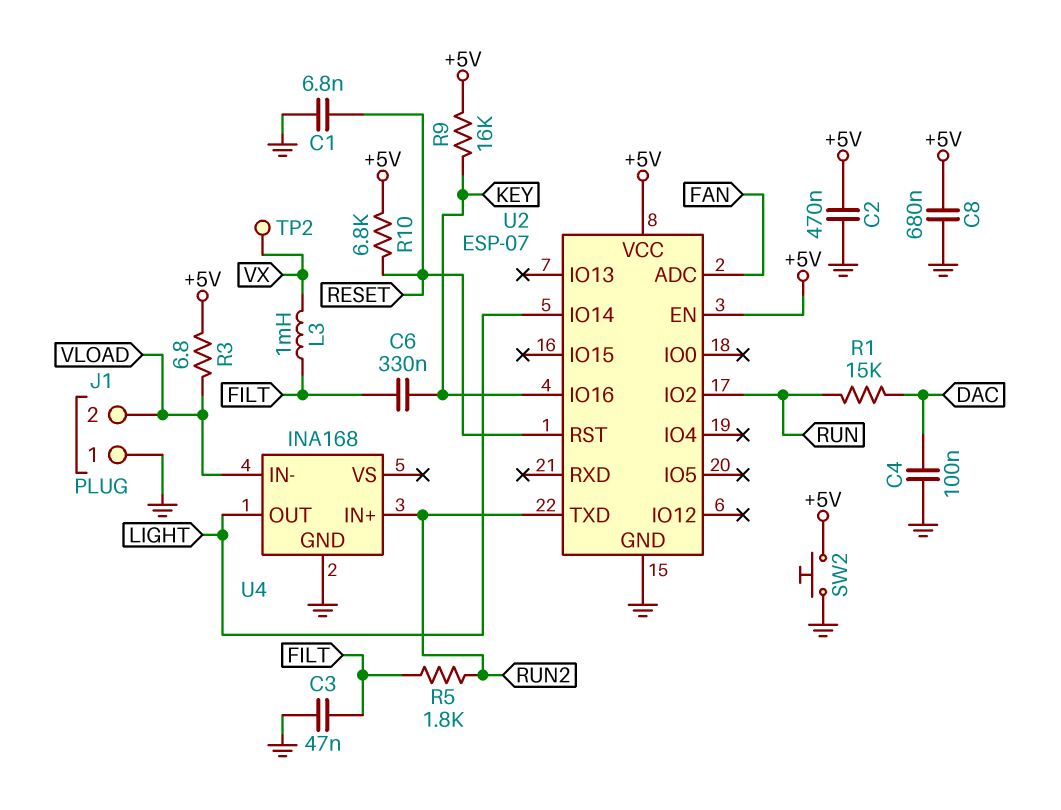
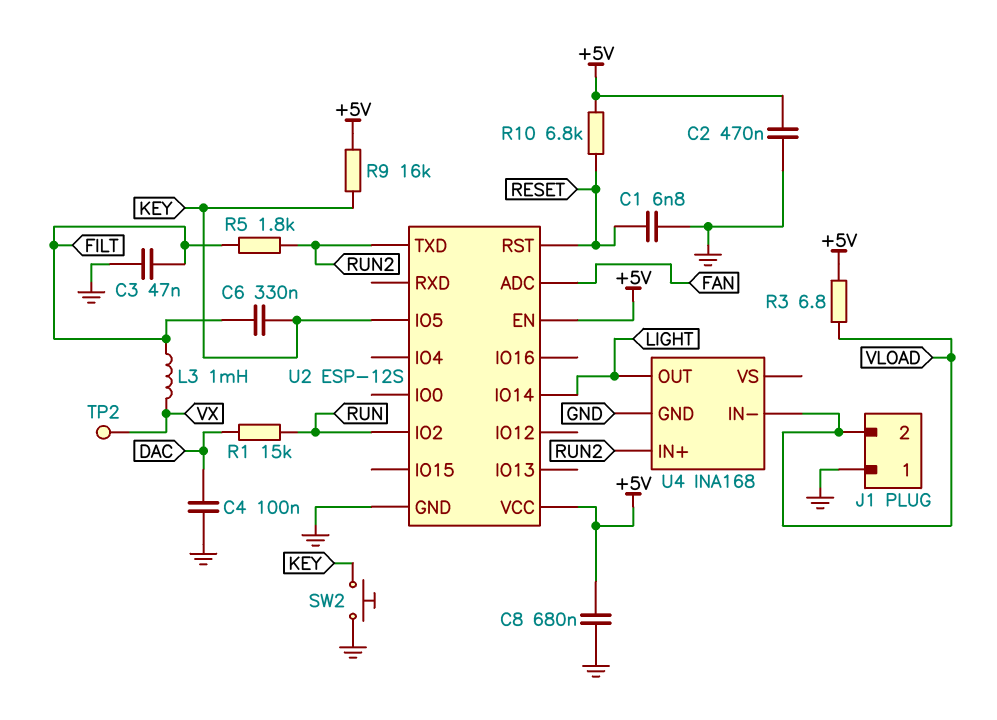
SW2: button (+5V, GND) -> button (GND, KEY)
U2: ESP-07 -> ESP-12S
U2 pin IO5: none -> KEY
U2 pin IO16: KEY -> none

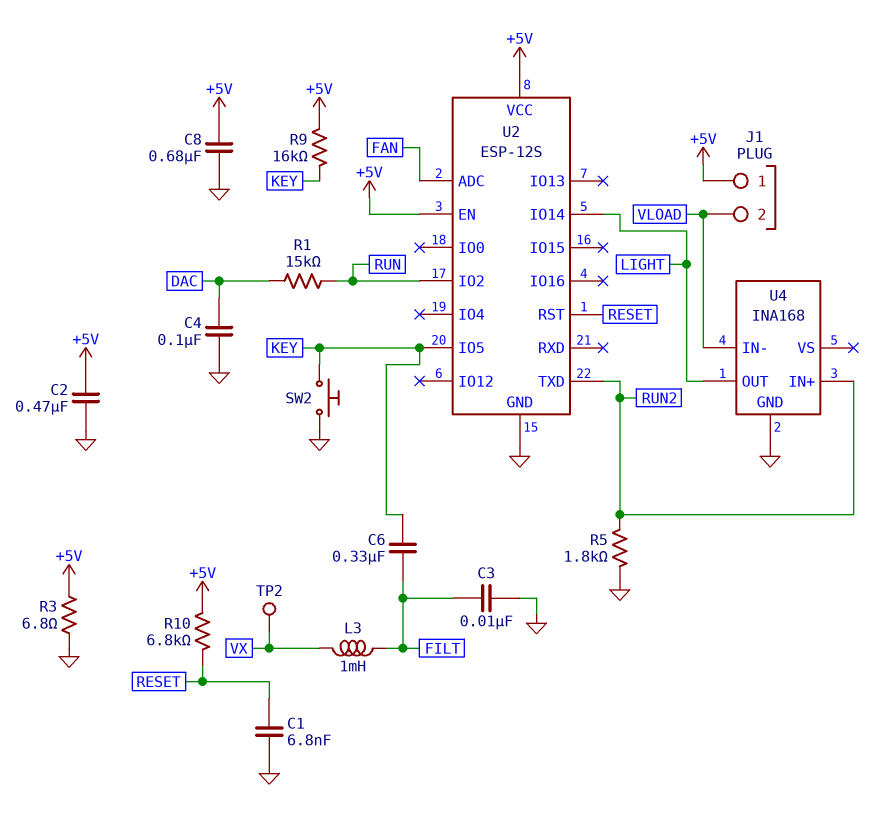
C3: 47nF (FILT, GND) -> 10nF (FILT, GND)
J1 pin 1: GND -> +5V
R3: 6.8 (+5V, VLOAD) -> 6.8 (+5V, GND)
R5: 1.8k (FILT, RUN2) -> 1.8k (GND, RUN2)

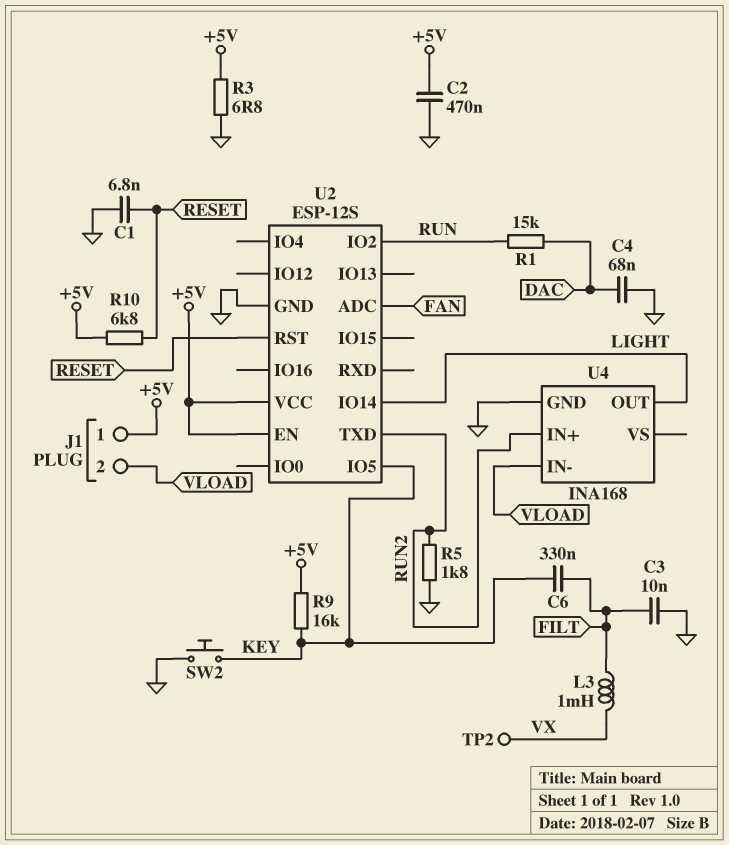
C4: 100nF (DAC, GND) -> 68nF (DAC, GND)
C8: 680nF (+5V, GND) -> none

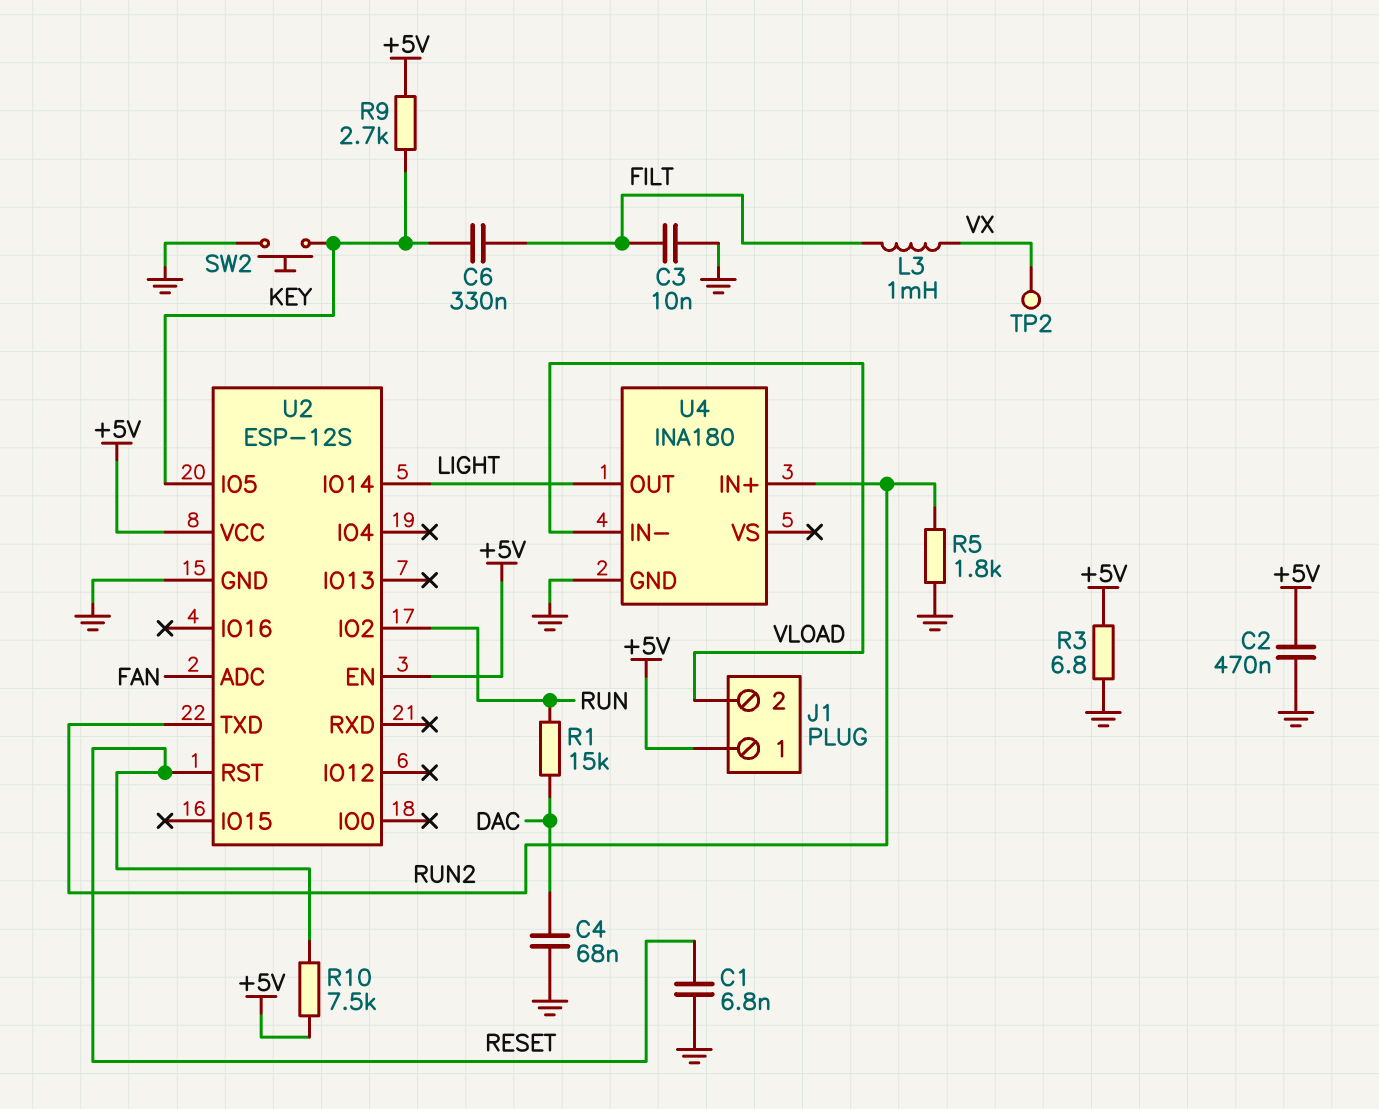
R9: 16k (+5V, KEY) -> 2.7k (+5V, KEY)
R10: 6.8k (+5V, RESET) -> 7.5k (+5V, RESET)
U4: INA168 -> INA180

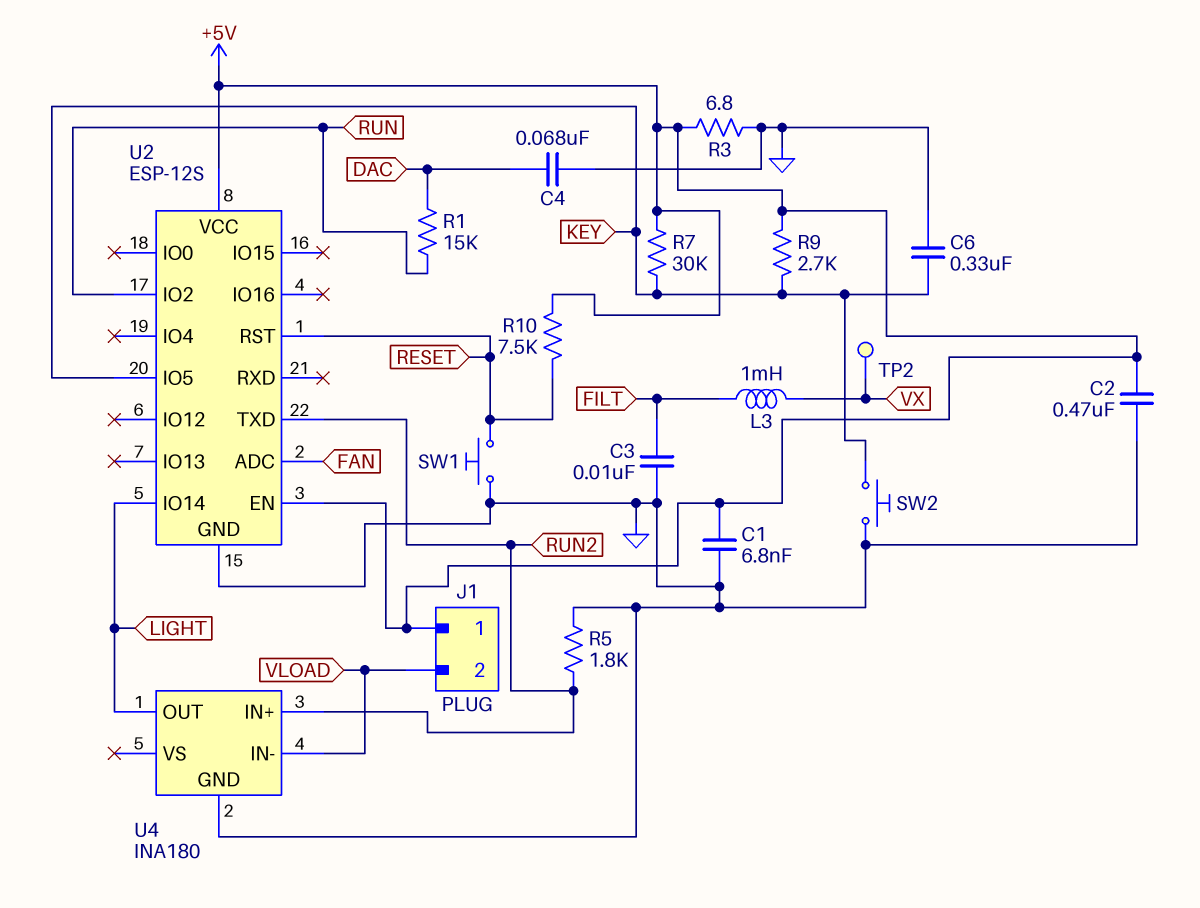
C1: 6.8nF (GND, RESET) -> 6.8nF (+5V, GND)
C6: 330nF (FILT, KEY) -> 330nF (GND, KEY)
R7: none -> 30k (+5V, KEY)
SW1: none -> button (GND, RESET)

